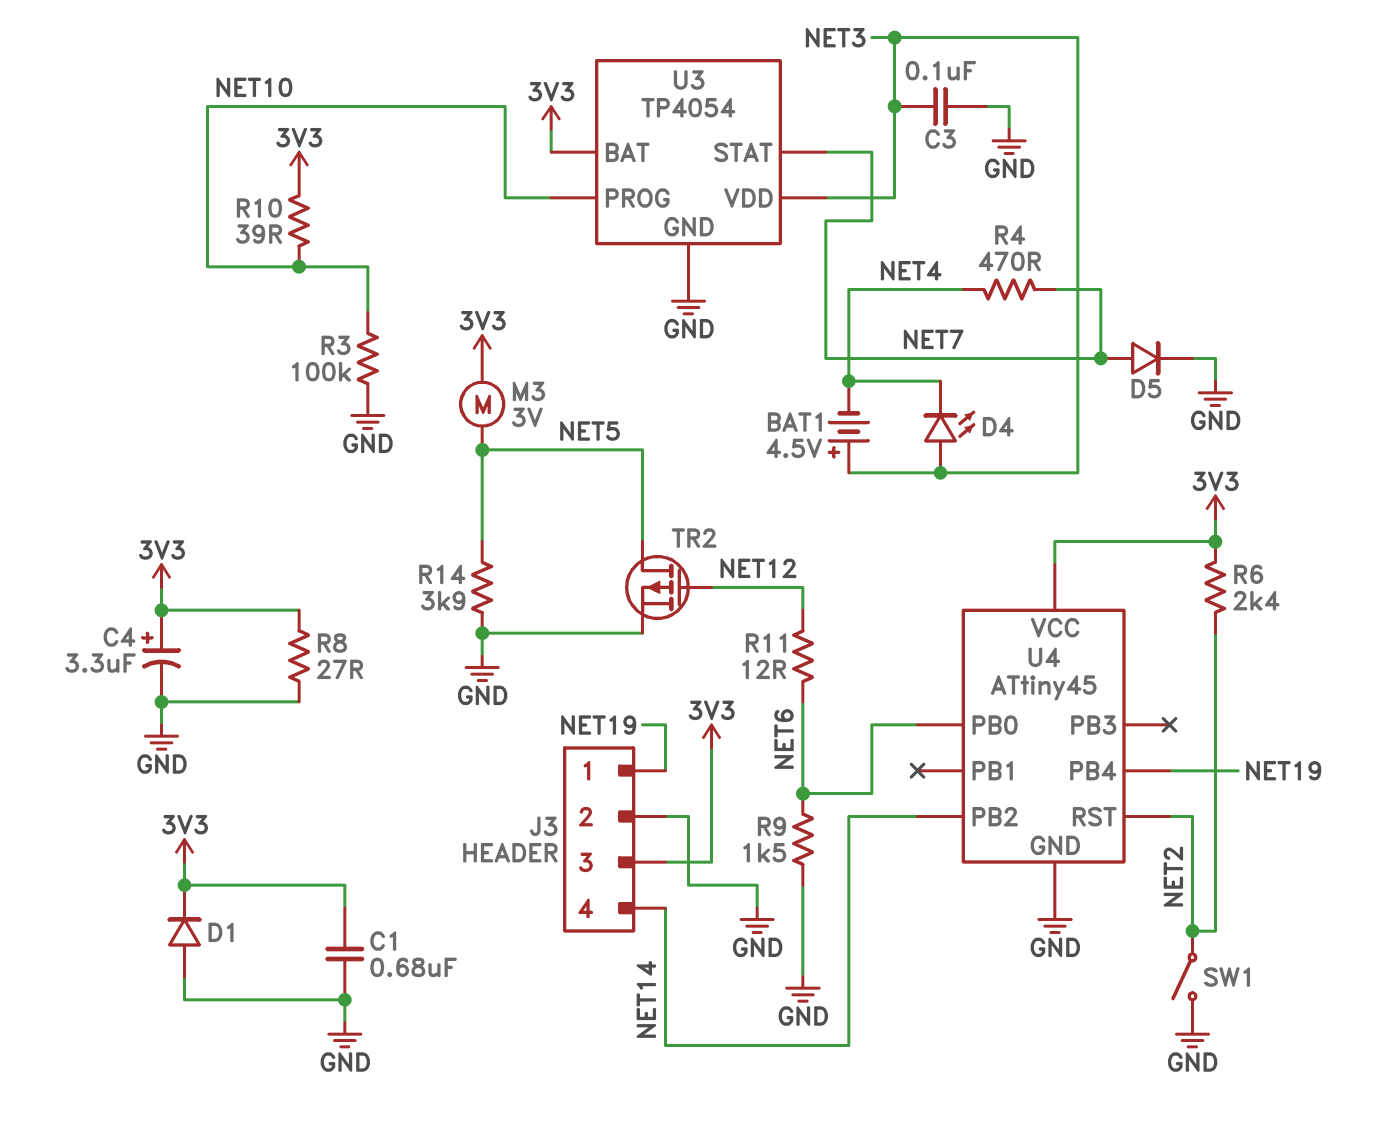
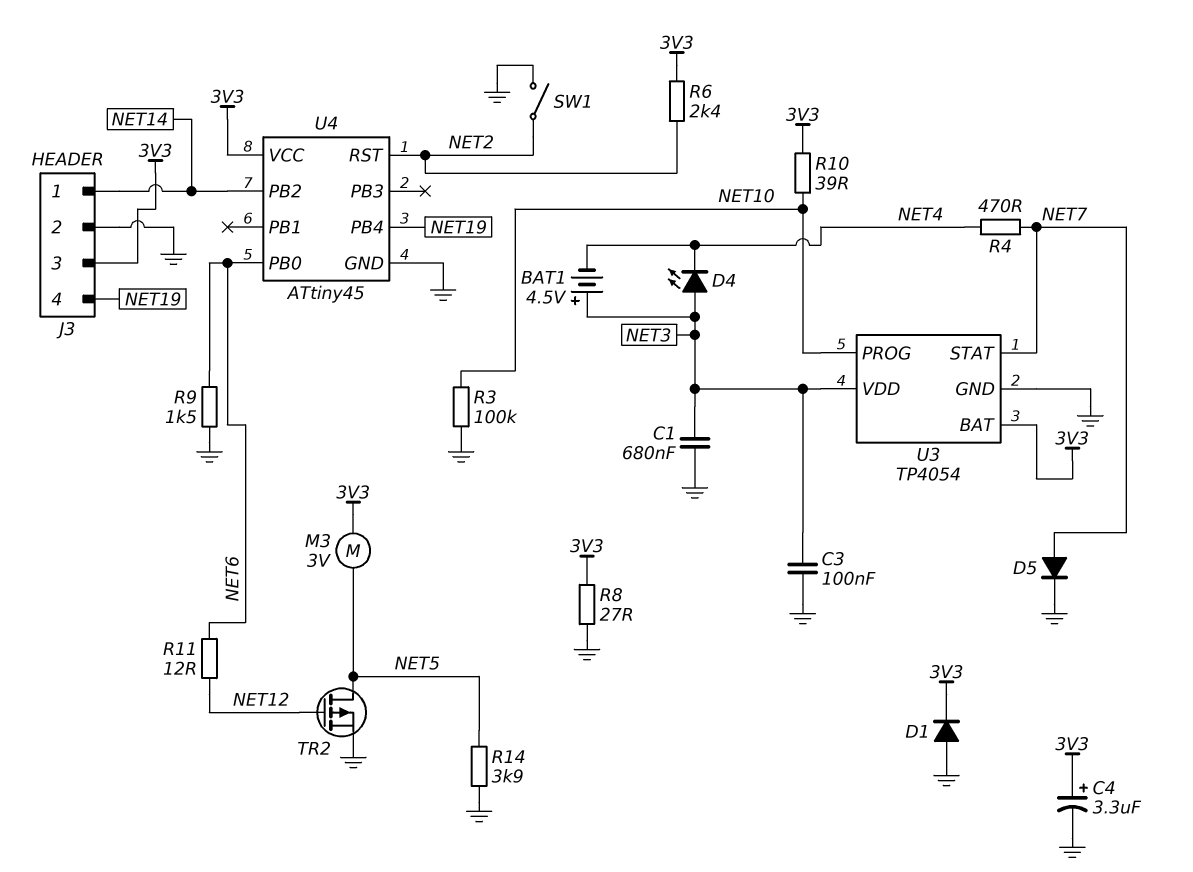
C1: 680nF (3V3, GND) -> 680nF (GND, NET3)
J3 pin 1: NET19 -> NET14
J3 pin 4: NET14 -> NET19

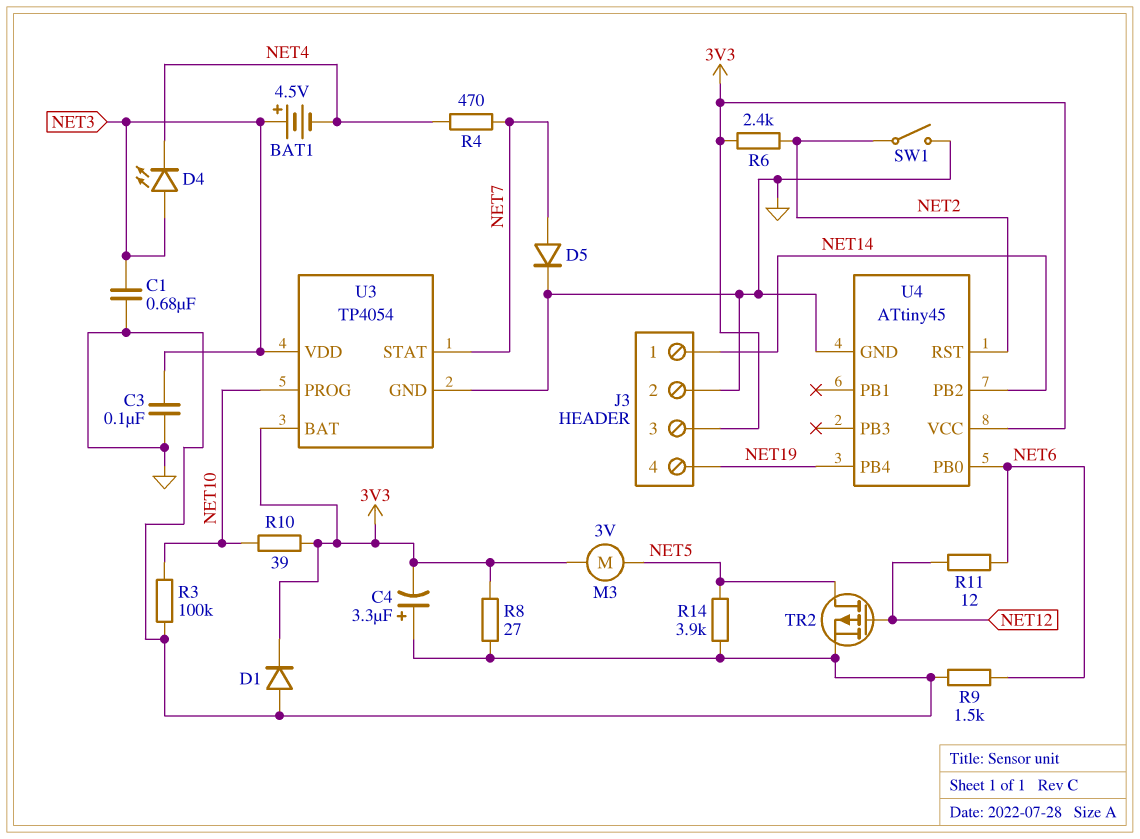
C4: 3.3uF (plus 3V3, minus GND) -> 3.3uF (plus GND, minus 3V3)

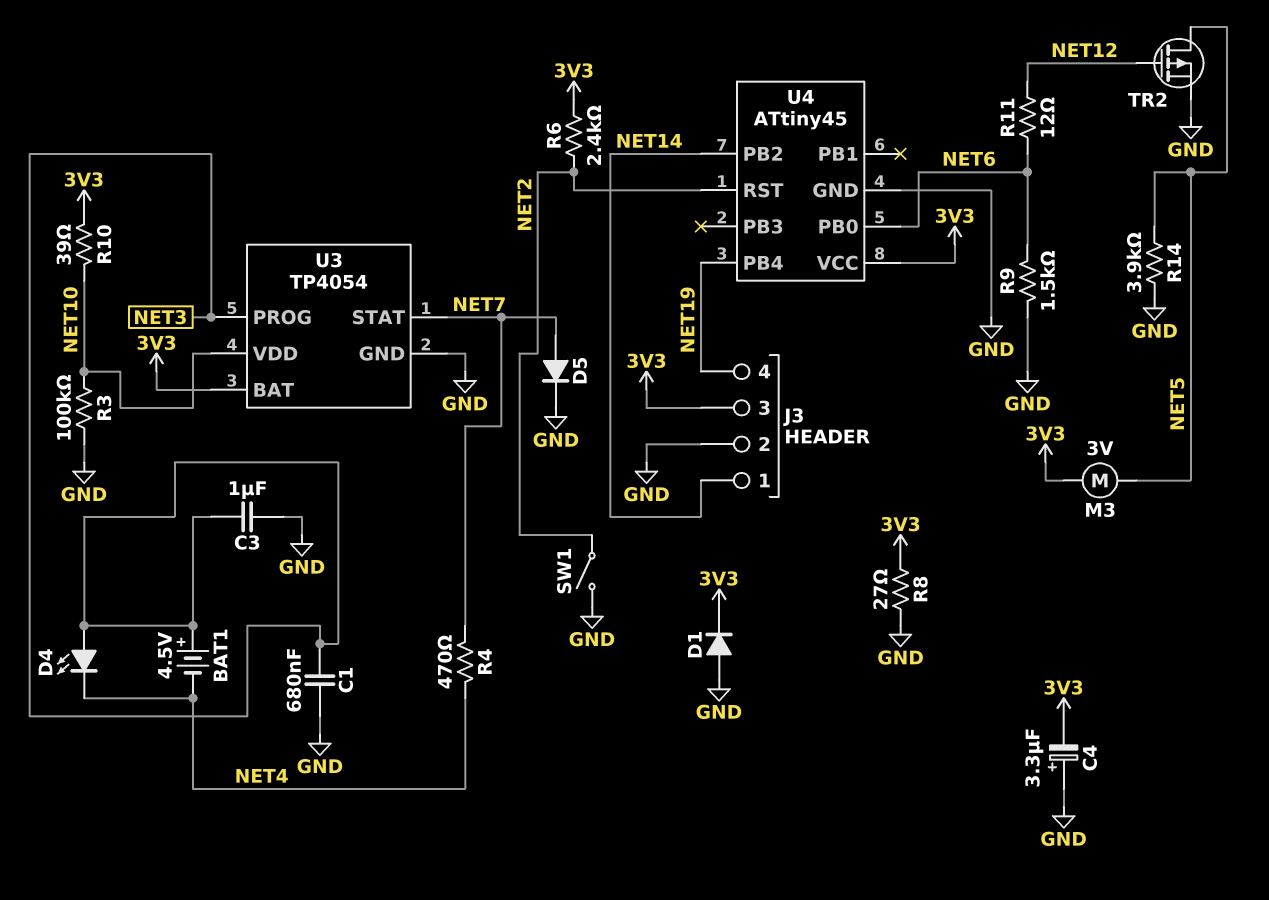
C3: 100nF (GND, NET3) -> 1uF (GND, NET3)
U3 pin PROG: NET10 -> NET3
U3 pin VDD: NET3 -> NET10

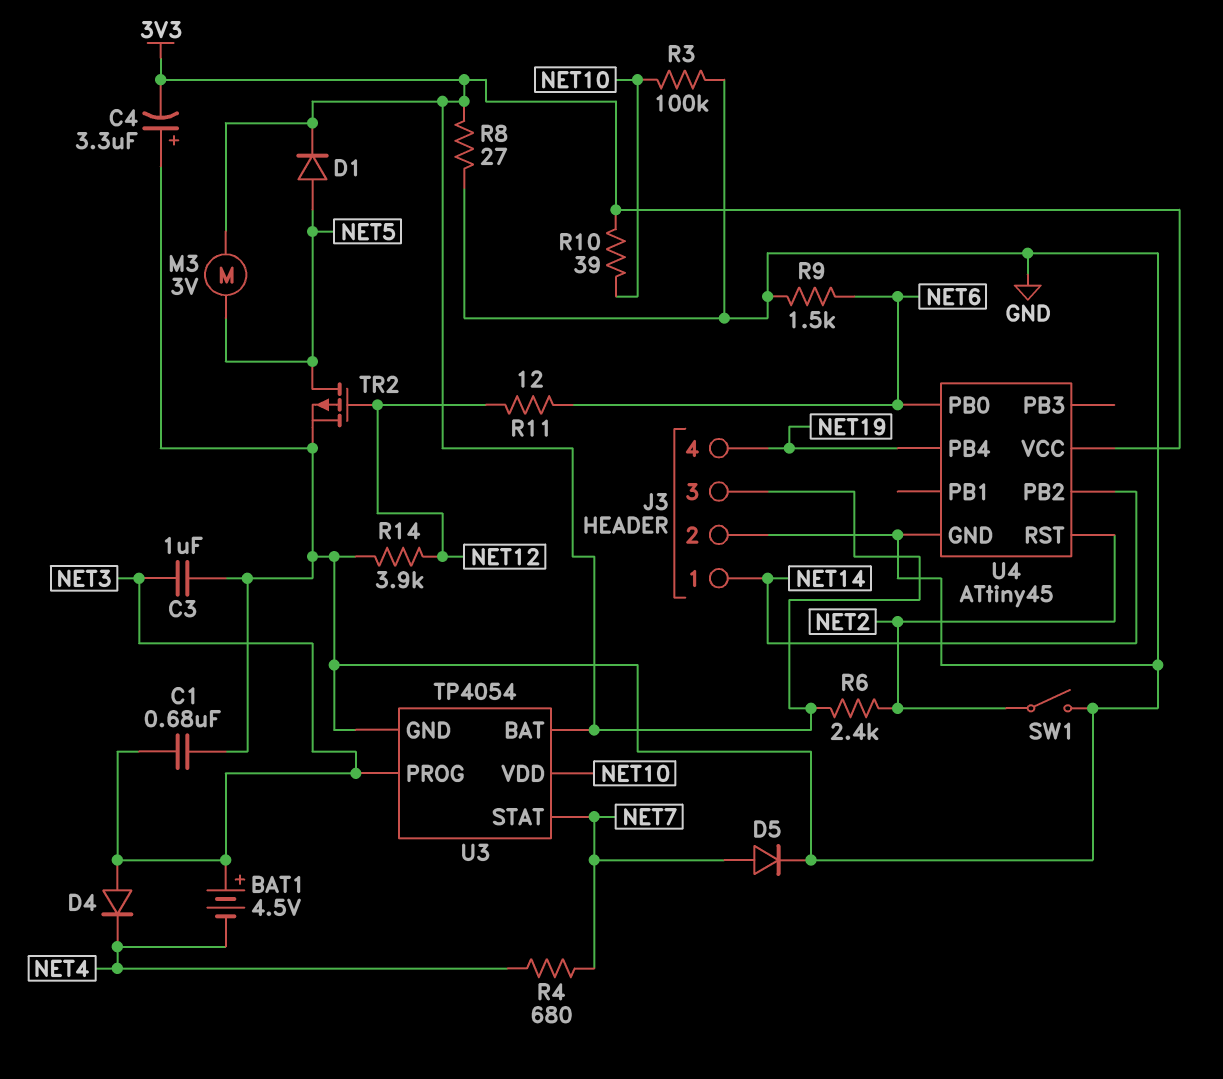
D1: diode (A GND, K 3V3) -> diode (A NET5, K 3V3)
D4: LED (A NET3, K NET4) -> diode (A NET3, K NET4)
R4: 470 (NET4, NET7) -> 680 (NET4, NET7)
R14: 3.9k (GND, NET5) -> 3.9k (GND, NET12)

